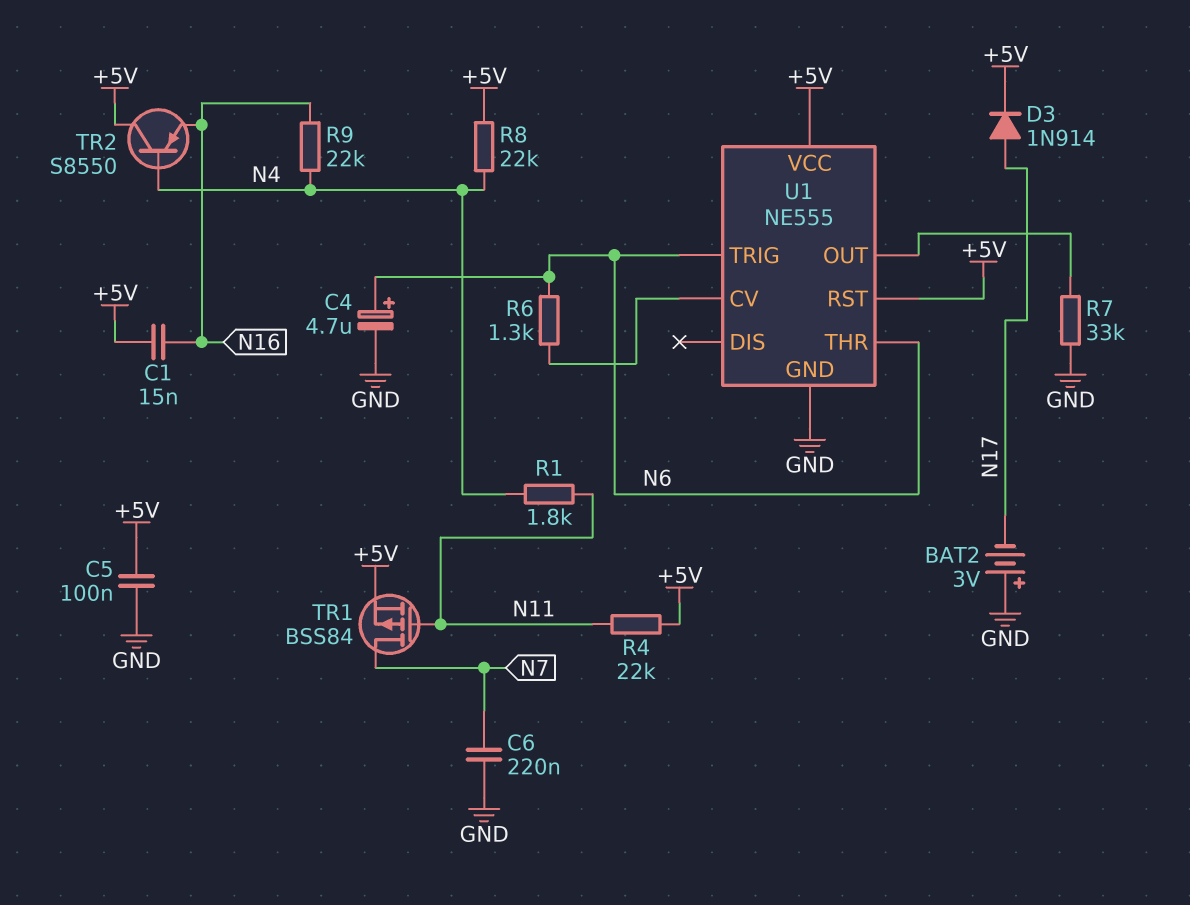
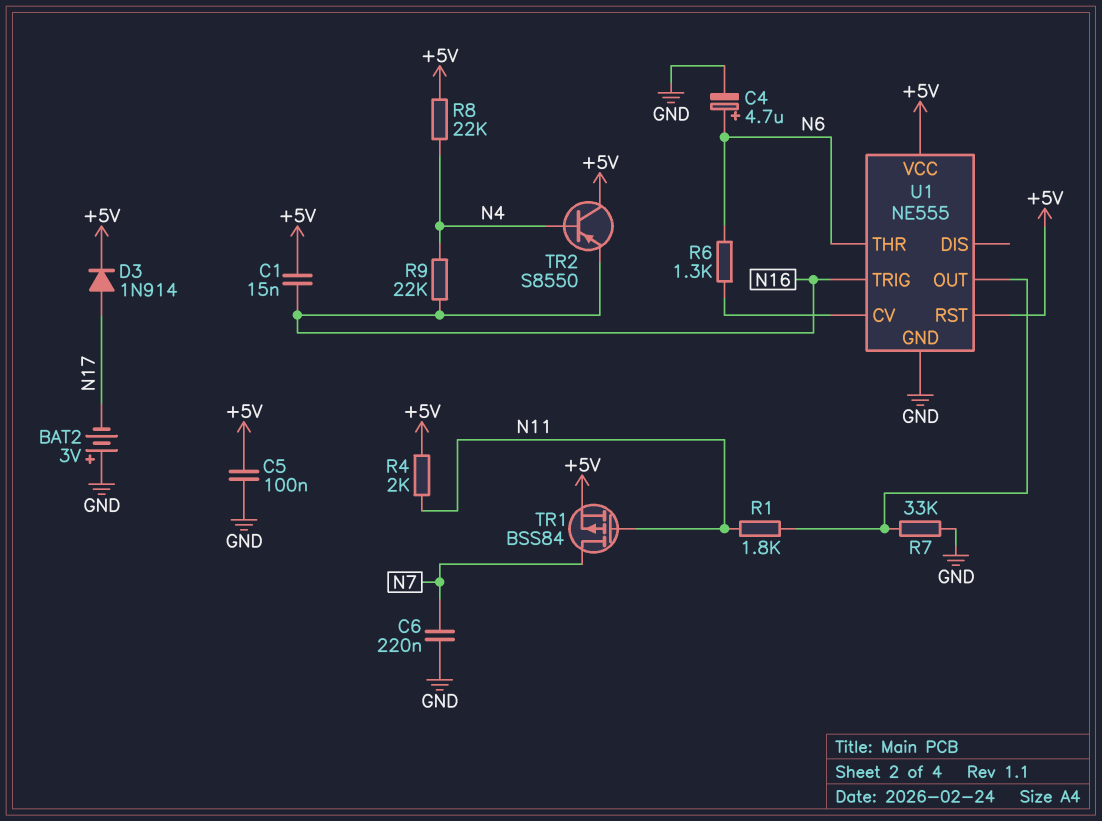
R1: 1.8k (N4, N11) -> 1.8k (N11, U1/OUT)
R4: 22k (+5V, N11) -> 2k (+5V, N11)
U1 pin TRIG: N6 -> N16

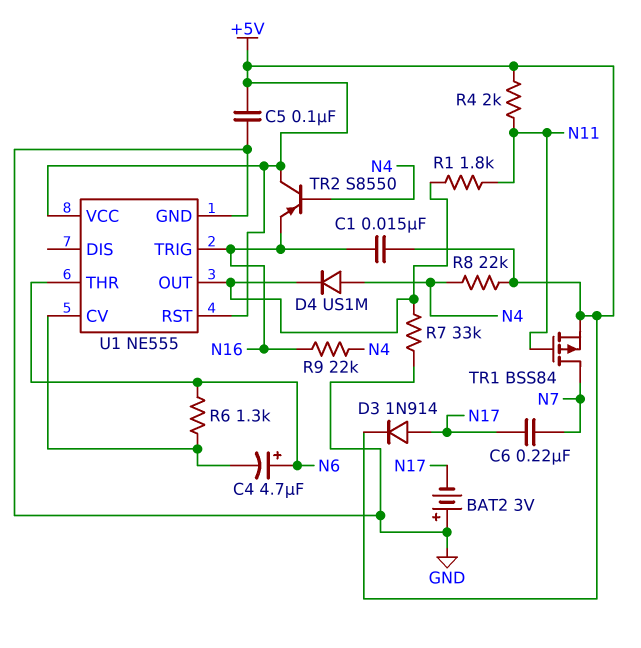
C4: 4.7uF (plus N6, minus GND) -> 4.7uF (plus N6, minus U1/CV)
C6: 220nF (GND, N7) -> 220nF (N7, N17)
D4: none -> diode US1M (A N4, K U1/OUT)

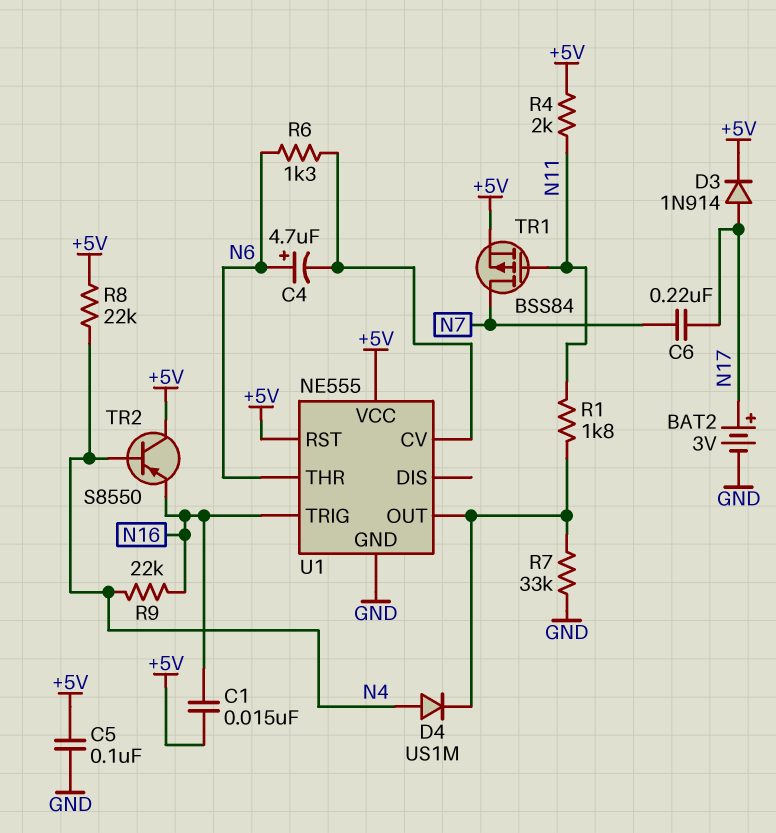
BAT2: 3V (plus GND, minus N17) -> 3V (plus N17, minus GND)

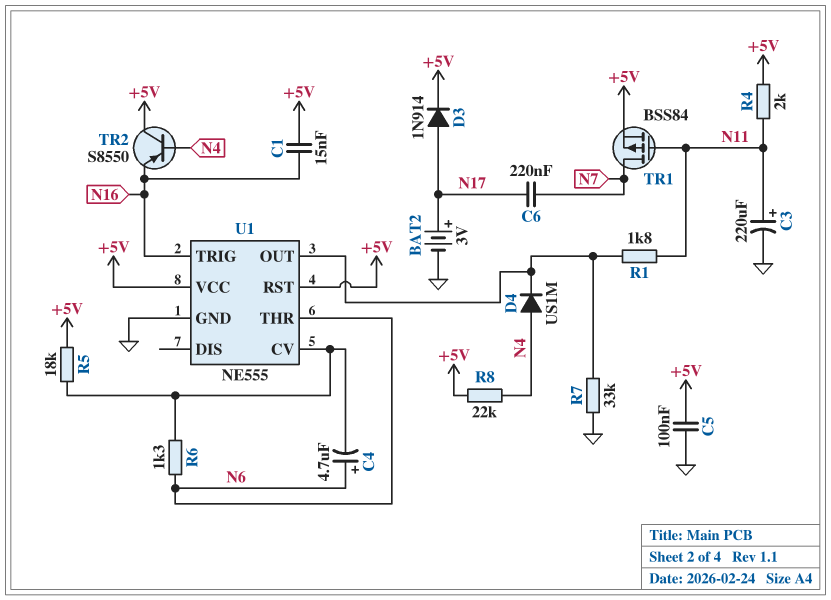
C3: none -> 220uF (plus N11, minus GND)
R5: none -> 18k (+5V, U1/CV)
R9: 22k (N4, N16) -> none

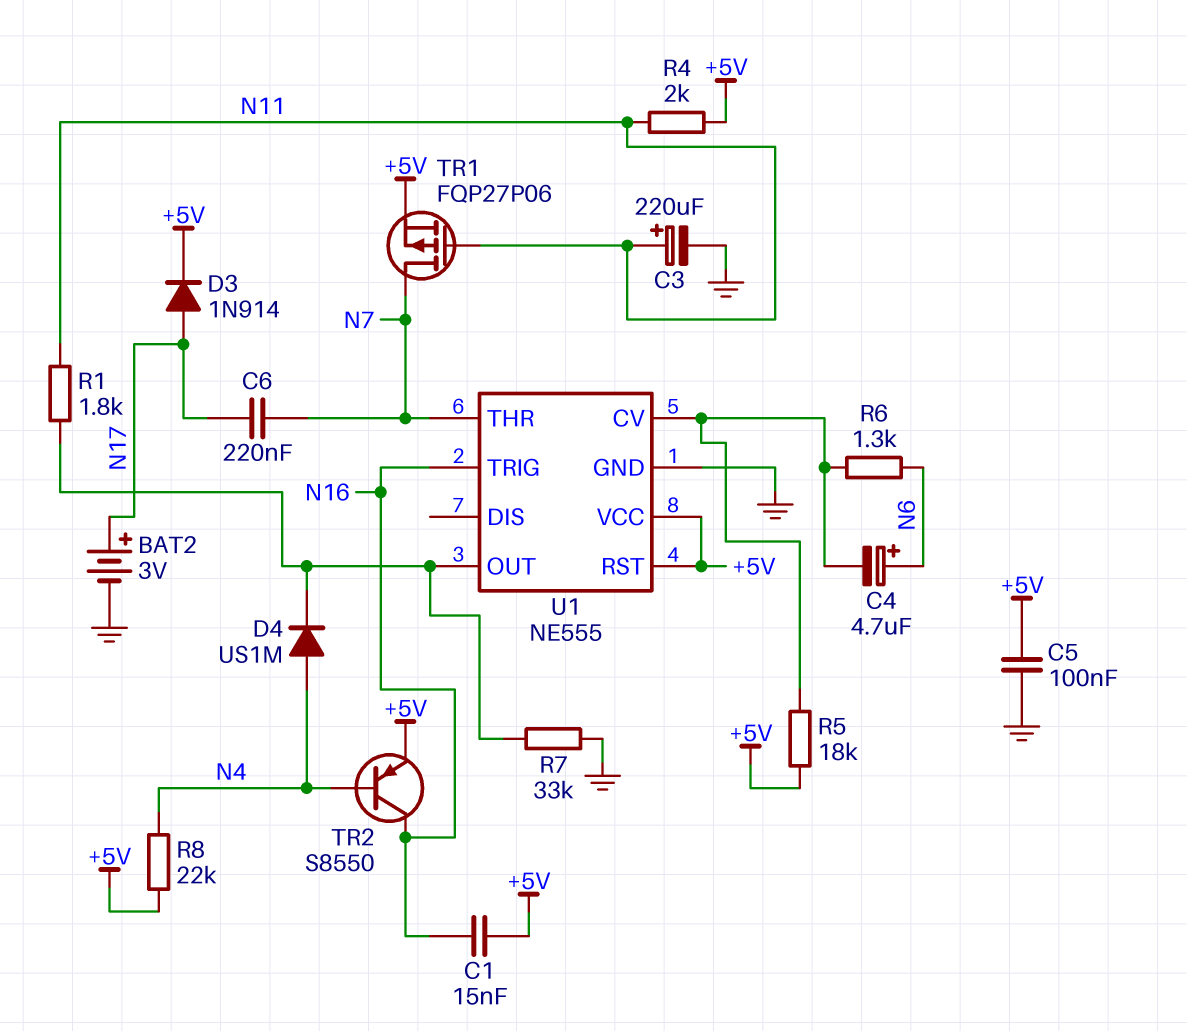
TR1: PMOS BSS84 (G N11, D N7, S +5V) -> PMOS FQP27P06 (G N11, D N7, S +5V)
TR2: PNP S8550 (B N4, C +5V, E N16) -> PNP S8550 (B N4, C N16, E +5V)
U1 pin THR: N6 -> N7

